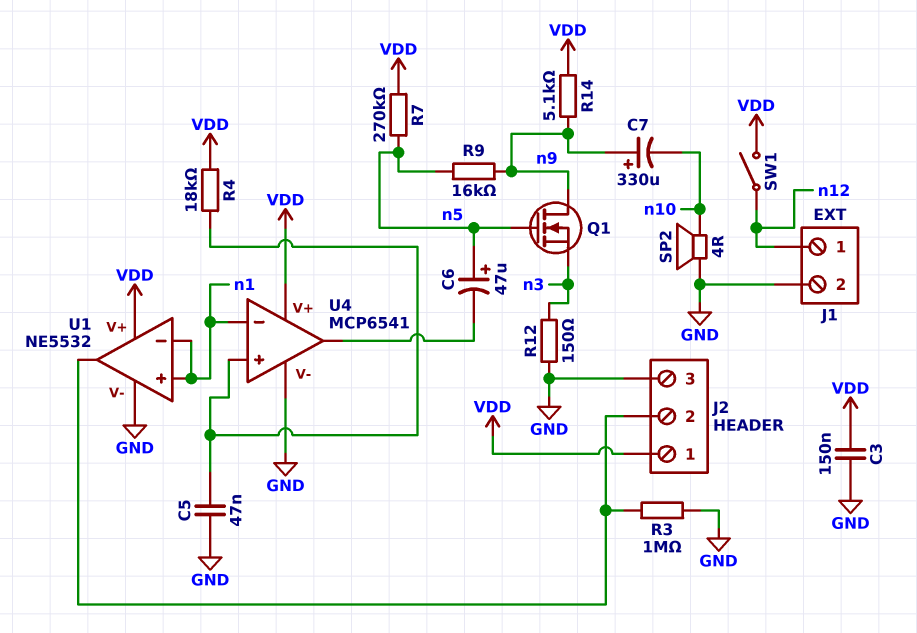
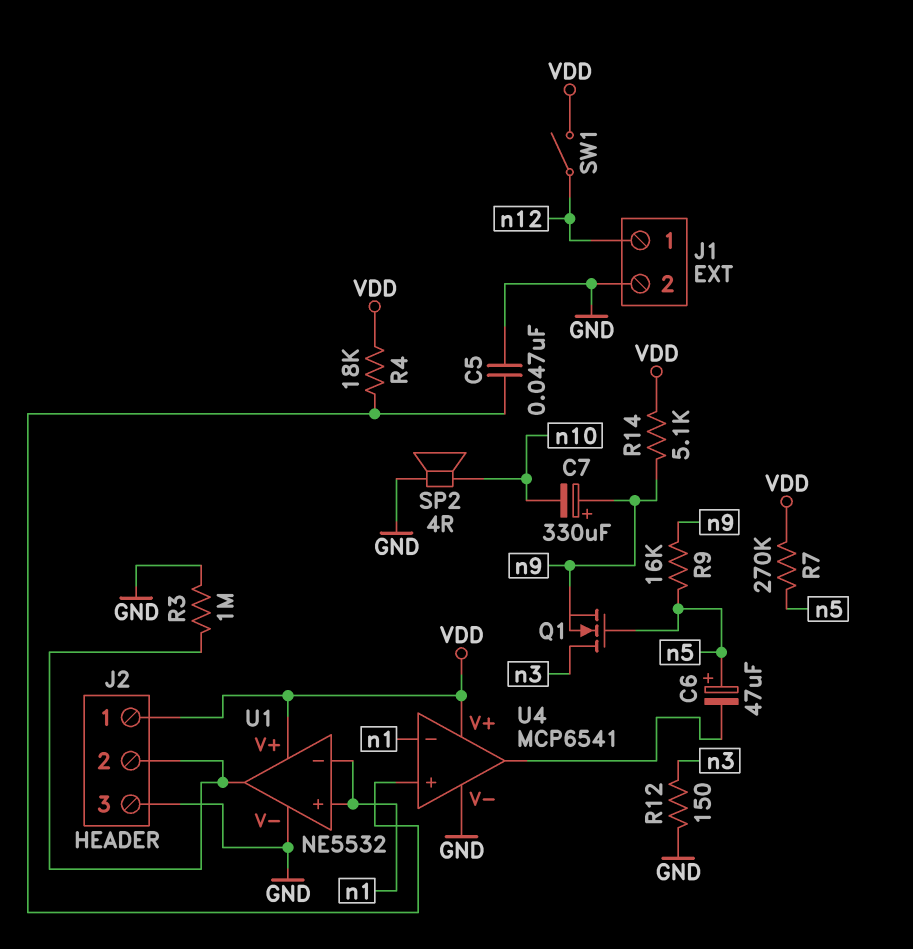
C3: 150nF (GND, VDD) -> none
Q1: NMOS (G n5, D n9, S n3) -> NMOS (G n5, D n3, S n9)

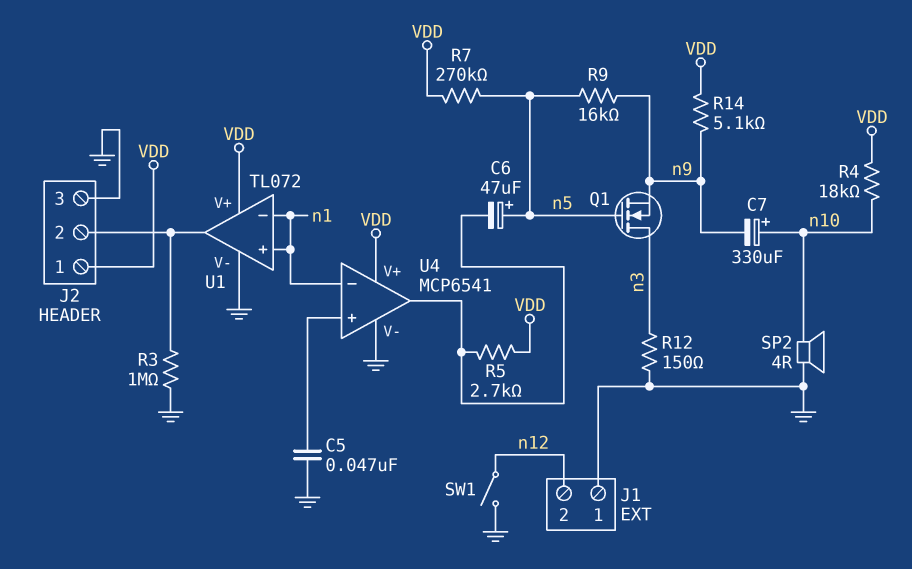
C7: 330uF (plus n9, minus n10) -> 330uF (plus n10, minus n9)
J1 pin 1: n12 -> GND
J1 pin 2: GND -> n12
R4: 18k (U4/in+, VDD) -> 18k (VDD, n10)
R5: none -> 2.7k (U4/out, VDD)
SW1: switch (VDD, n12) -> switch (GND, n12)
U1: NE5532 -> TL072

